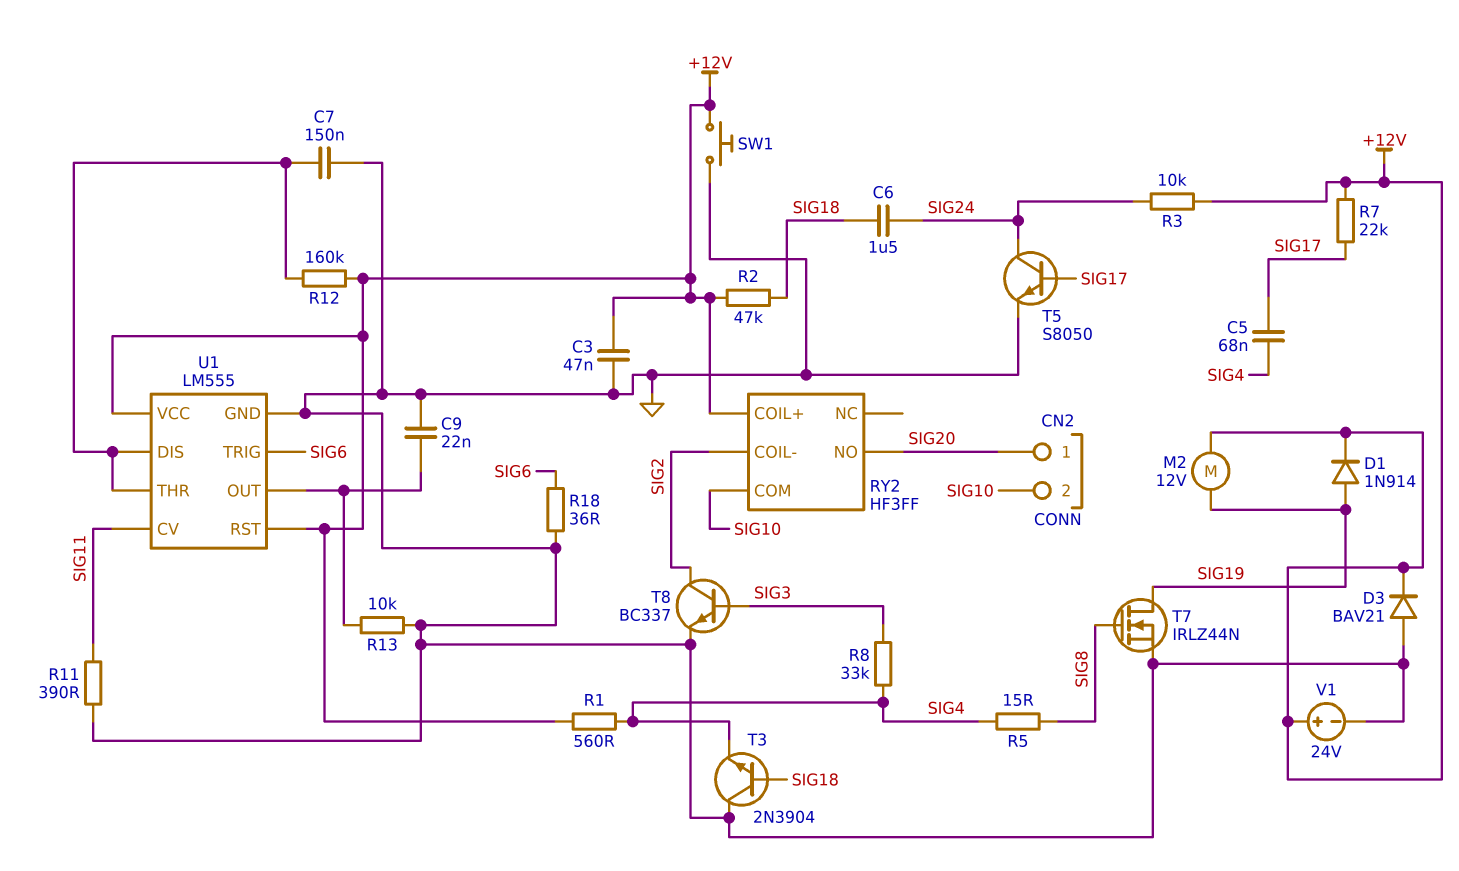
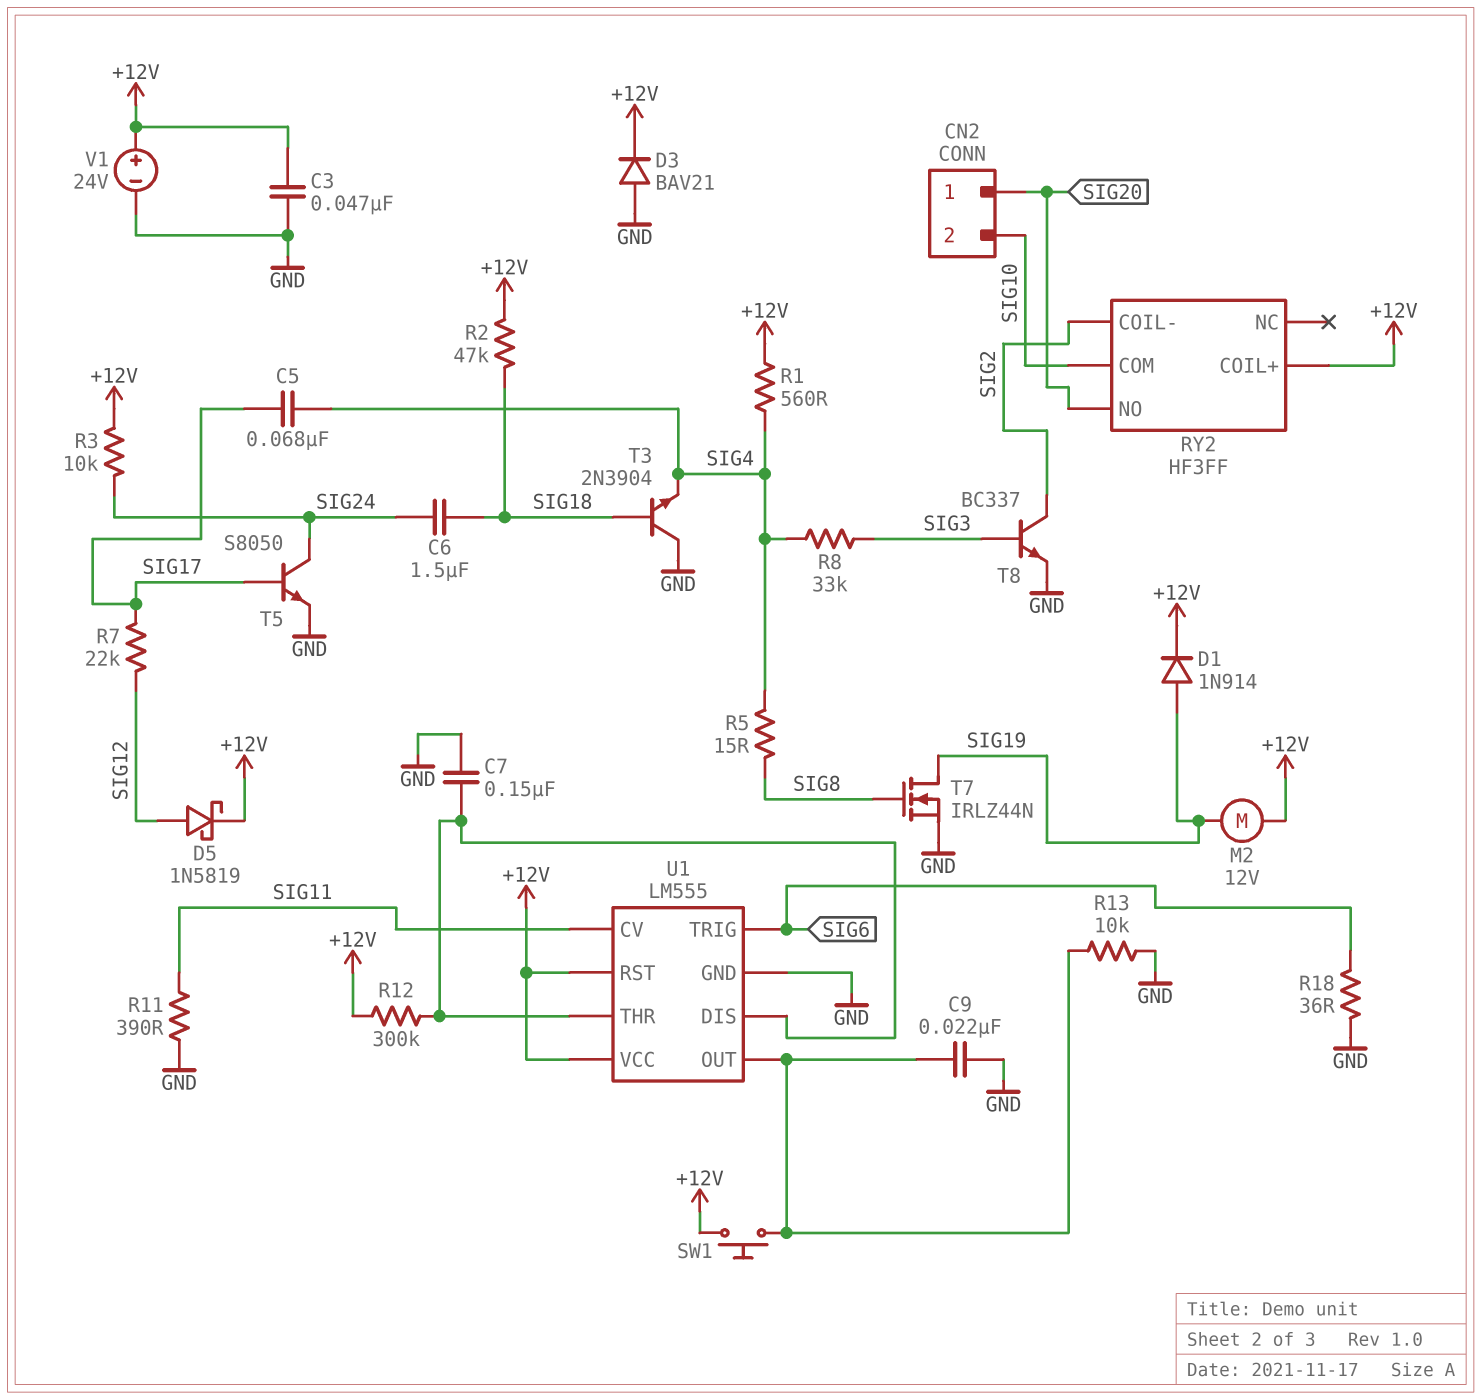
D5: none -> schottky 1N5819 (A SIG12, K +12V)
R7: 22k (+12V, SIG17) -> 22k (SIG12, SIG17)
R12: 160k (+12V, U1/DIS) -> 300k (+12V, U1/DIS)
SW1: button (+12V, GND) -> button (+12V, U1/OUT)

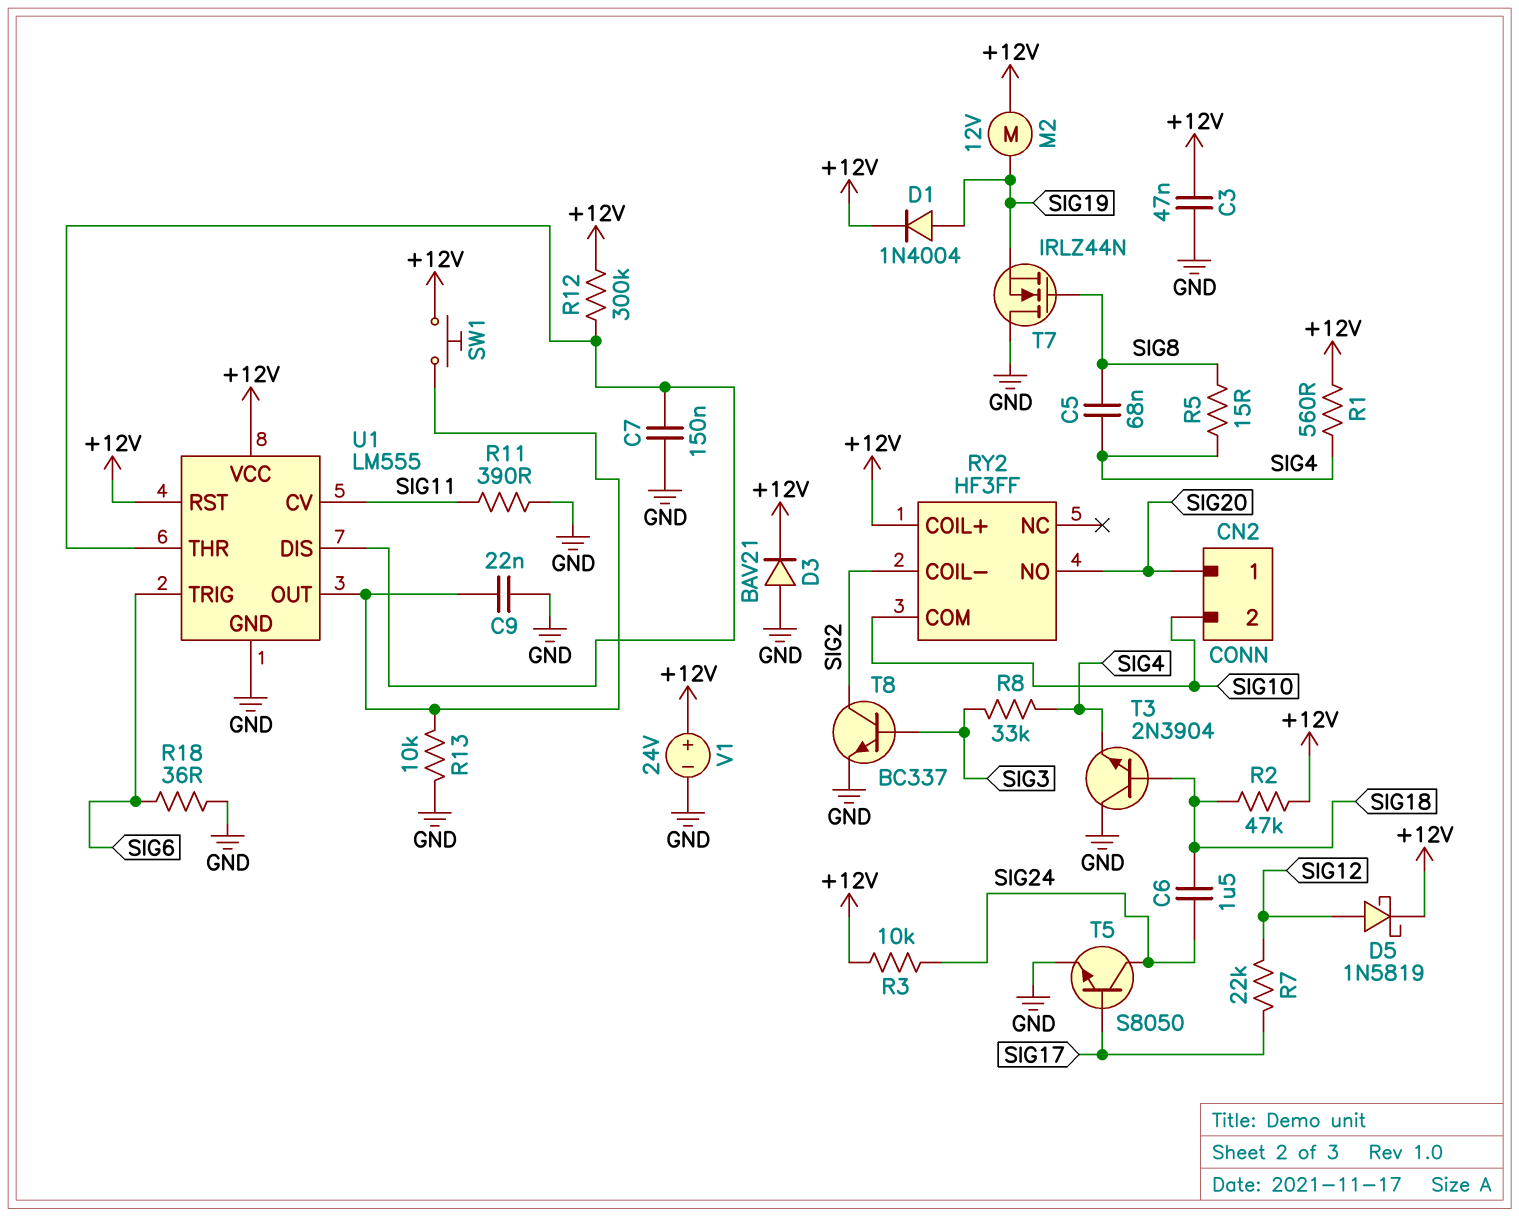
C5: 68nF (SIG4, SIG17) -> 68nF (SIG4, SIG8)
D1: diode 1N914 (A SIG19, K +12V) -> diode 1N4004 (A SIG19, K +12V)
T7: NMOS IRLZ44N (G SIG8, D SIG19, S GND) -> NMOS IRLZ44N (G SIG8, D GND, S SIG19)

